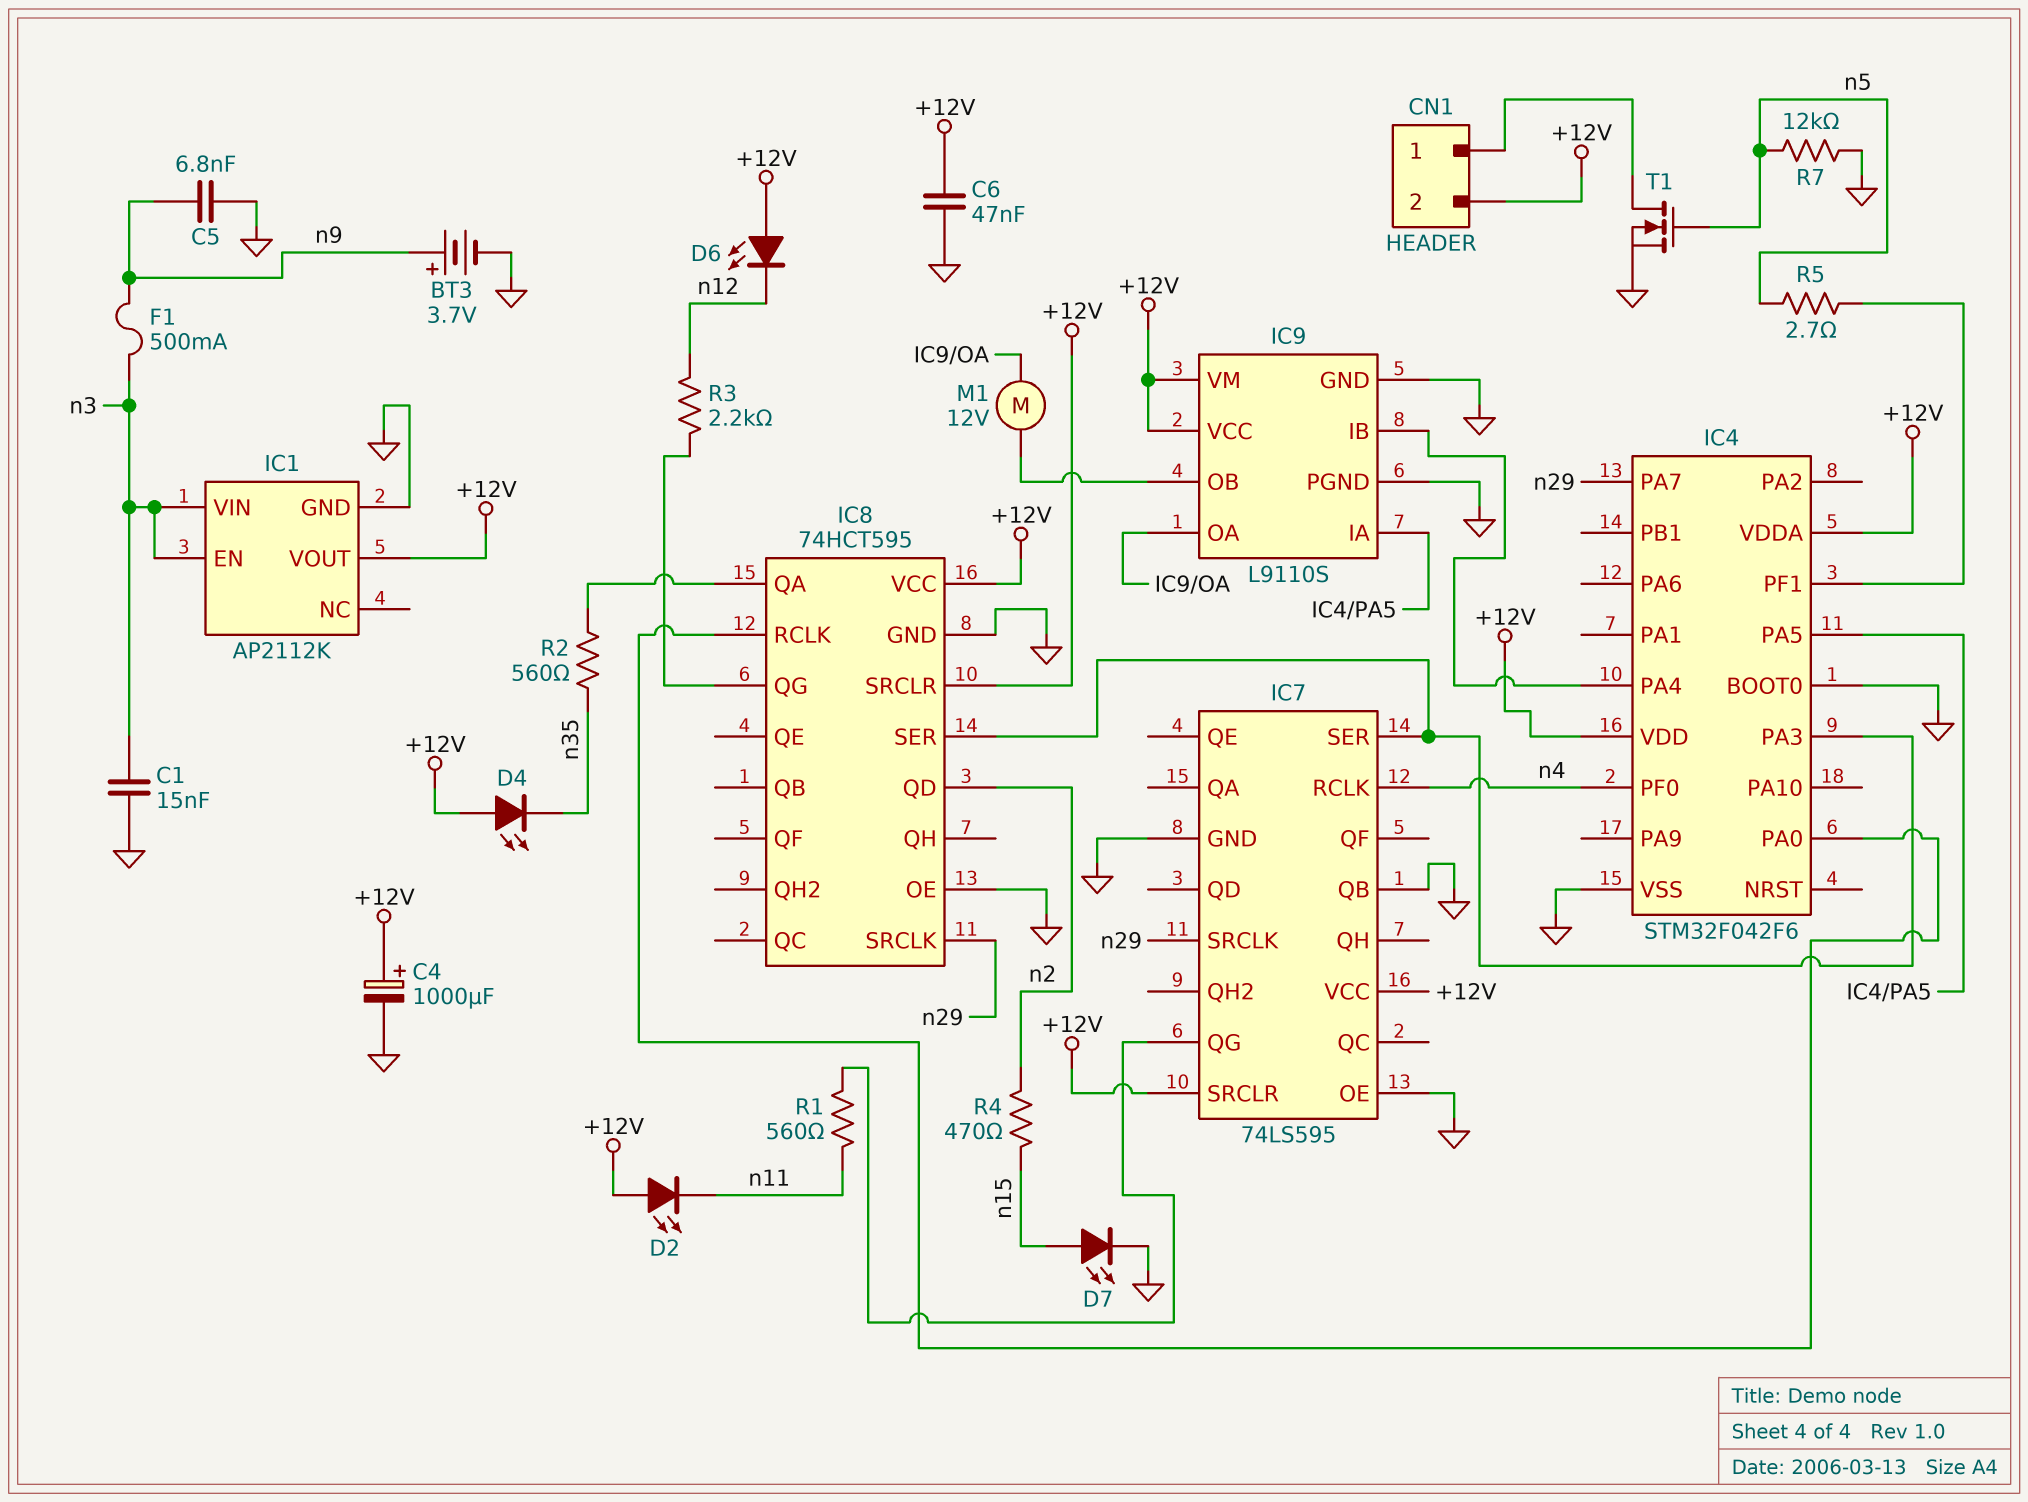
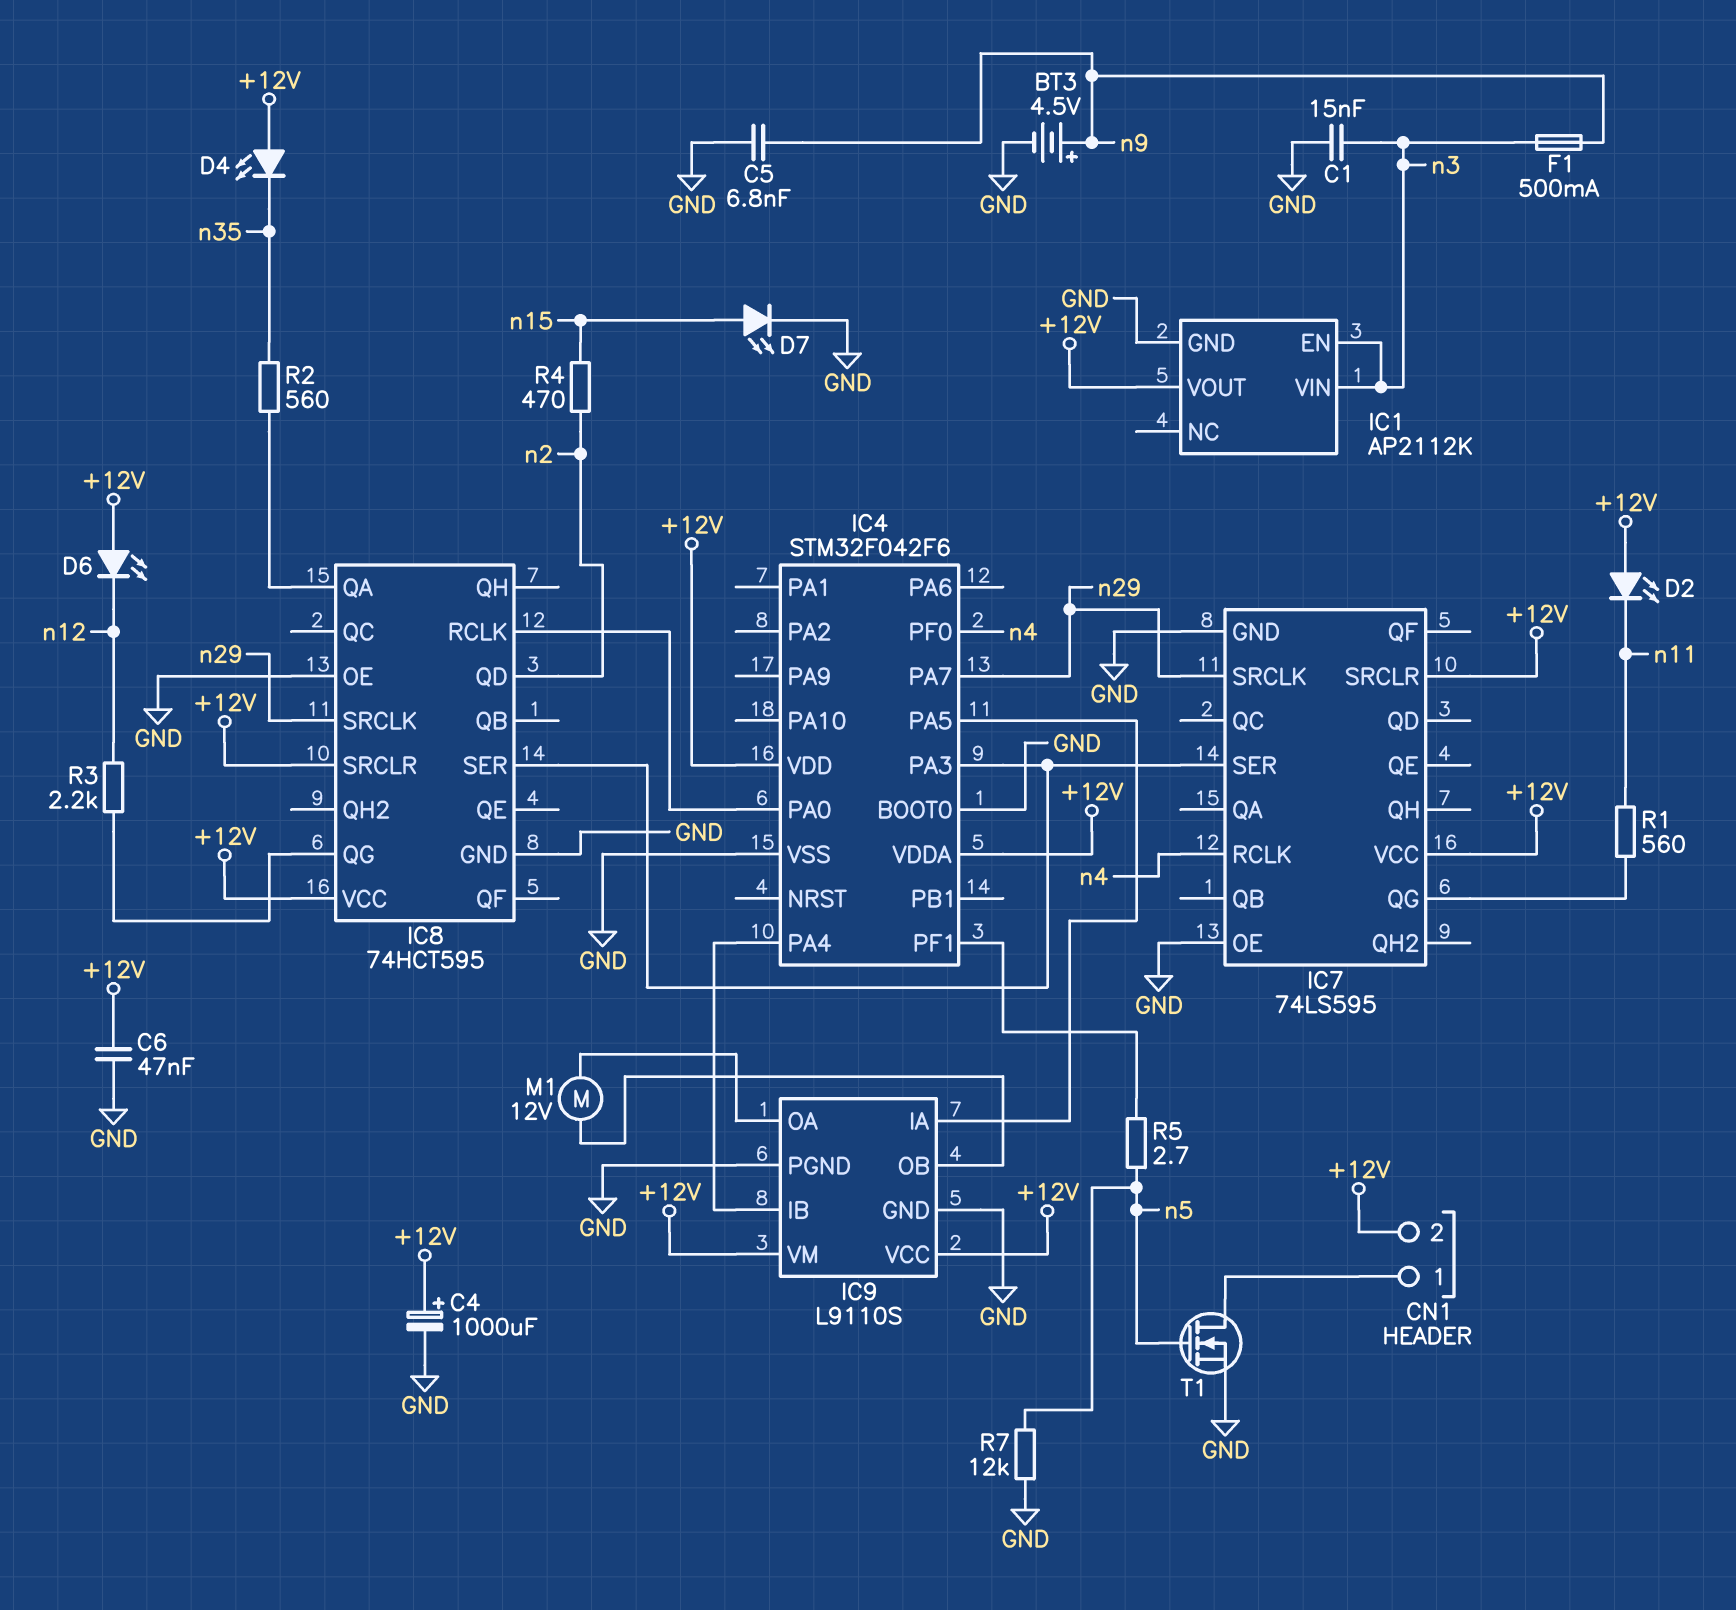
BT3: 3.7V (plus n9, minus GND) -> 4.5V (plus n9, minus GND)
IC7 pin QB: GND -> none

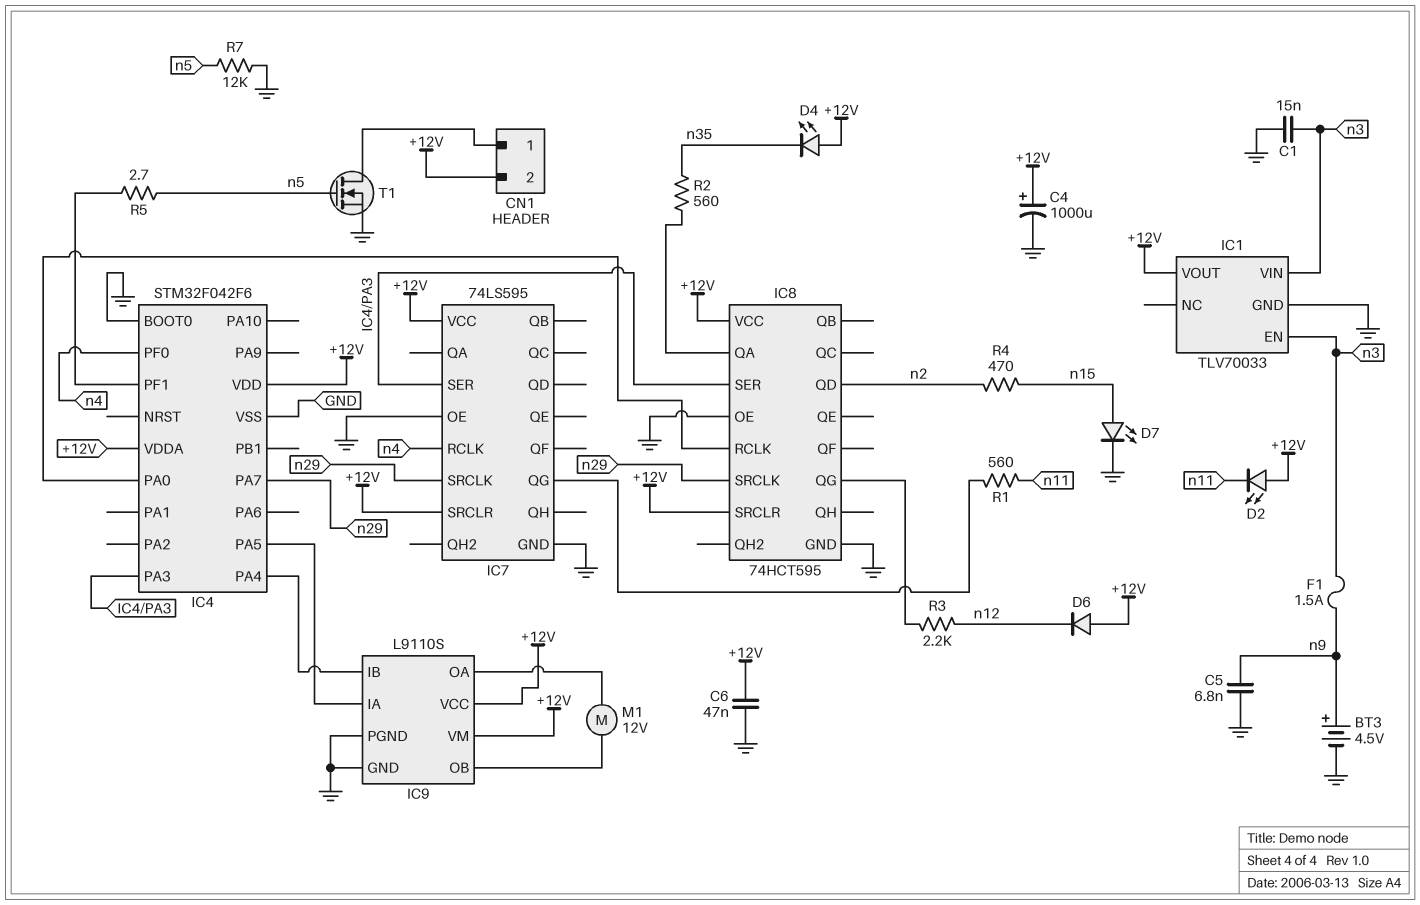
D6: LED (A +12V, K n12) -> diode (A +12V, K n12)
F1: 500mA (n3, n9) -> 1.5A (n3, n9)
IC1: AP2112K -> TLV70033

